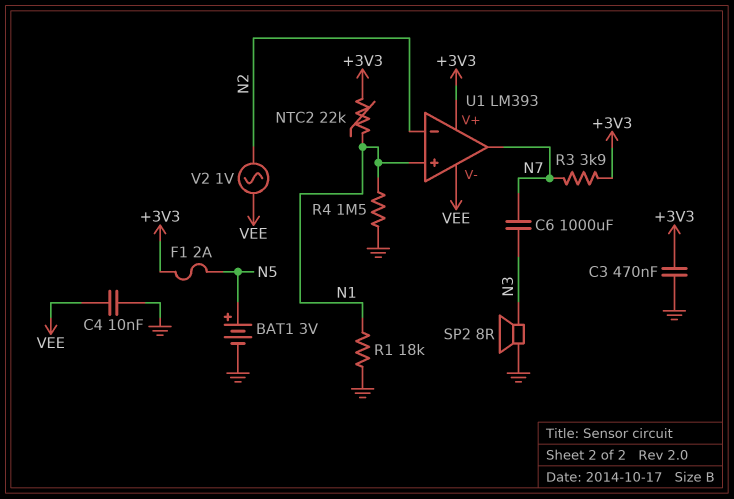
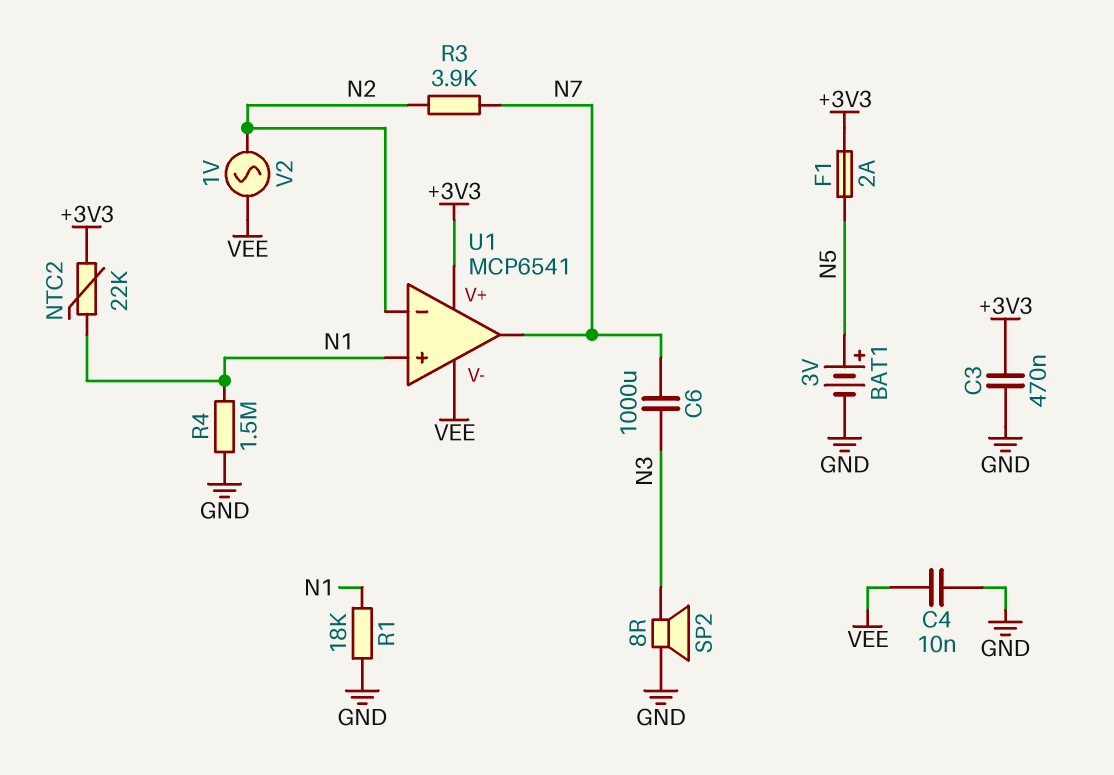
R3: 3.9k (+3V3, N7) -> 3.9k (N2, N7)
U1: LM393 -> MCP6541

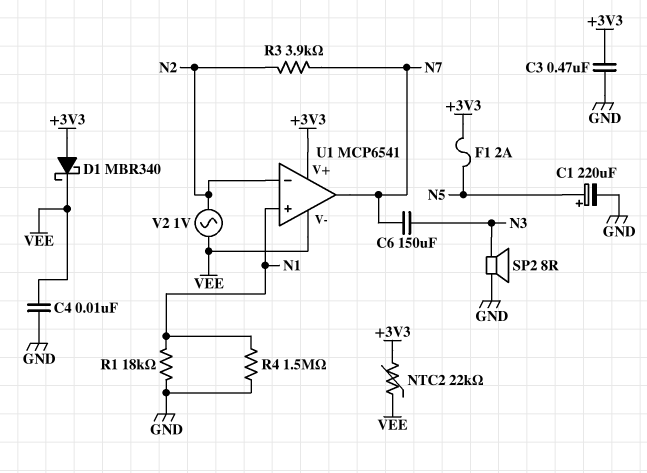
BAT1: 3V (plus N5, minus GND) -> none
C1: none -> 220uF (plus N5, minus GND)
C6: 1000uF (N3, N7) -> 150uF (N3, N7)
D1: none -> schottky MBR340 (A +3V3, K VEE)
NTC2: 22k (+3V3, N1) -> 22k (+3V3, VEE)

